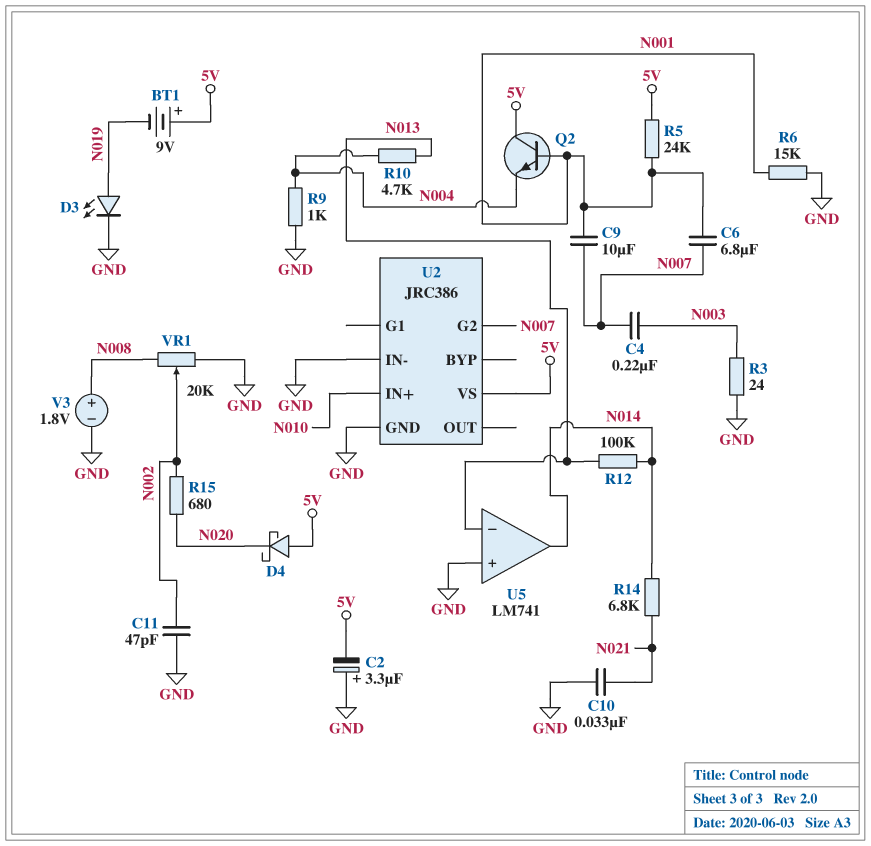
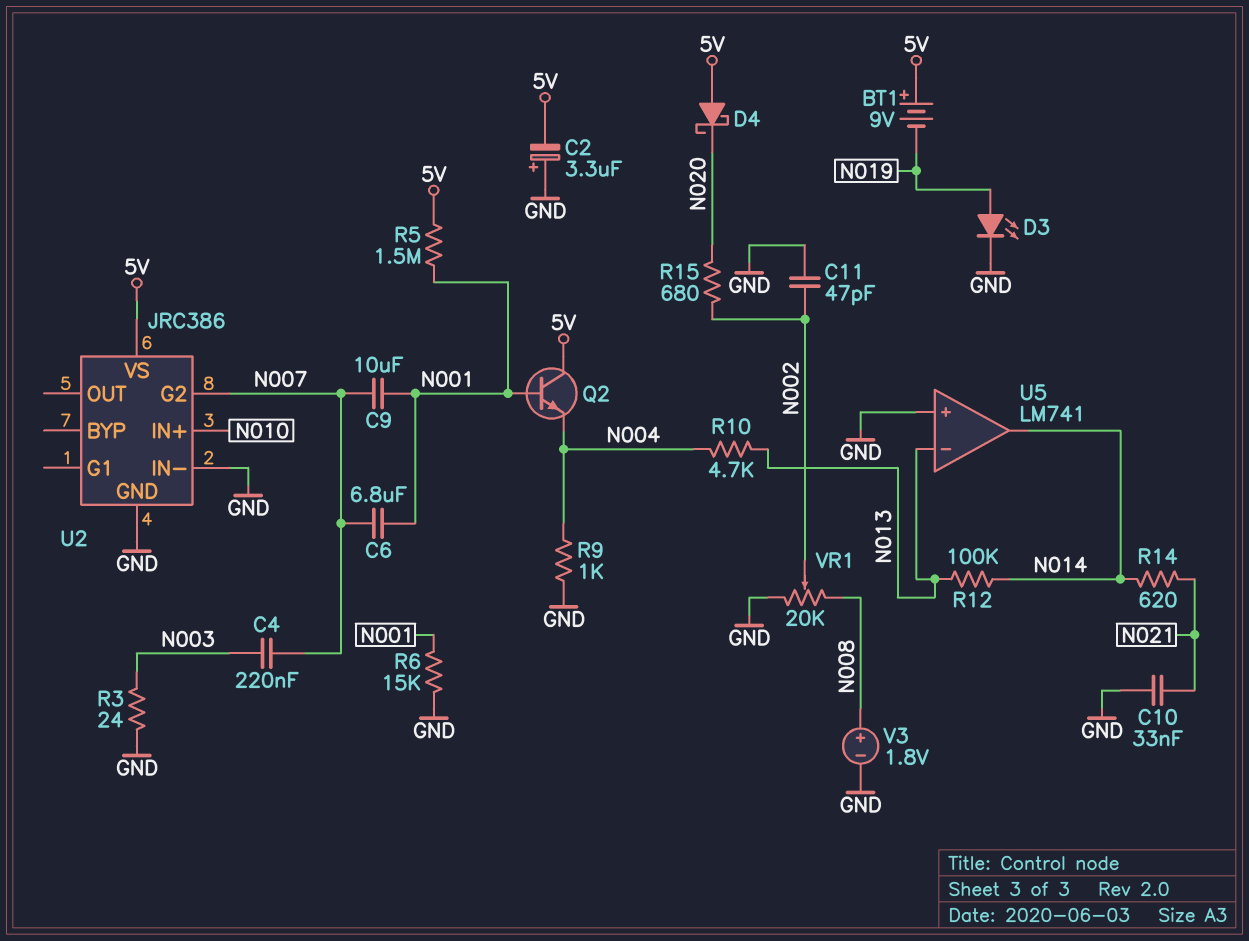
R5: 24k (5V, N001) -> 1.5M (5V, N001)
R14: 6.8k (N014, N021) -> 620 (N014, N021)

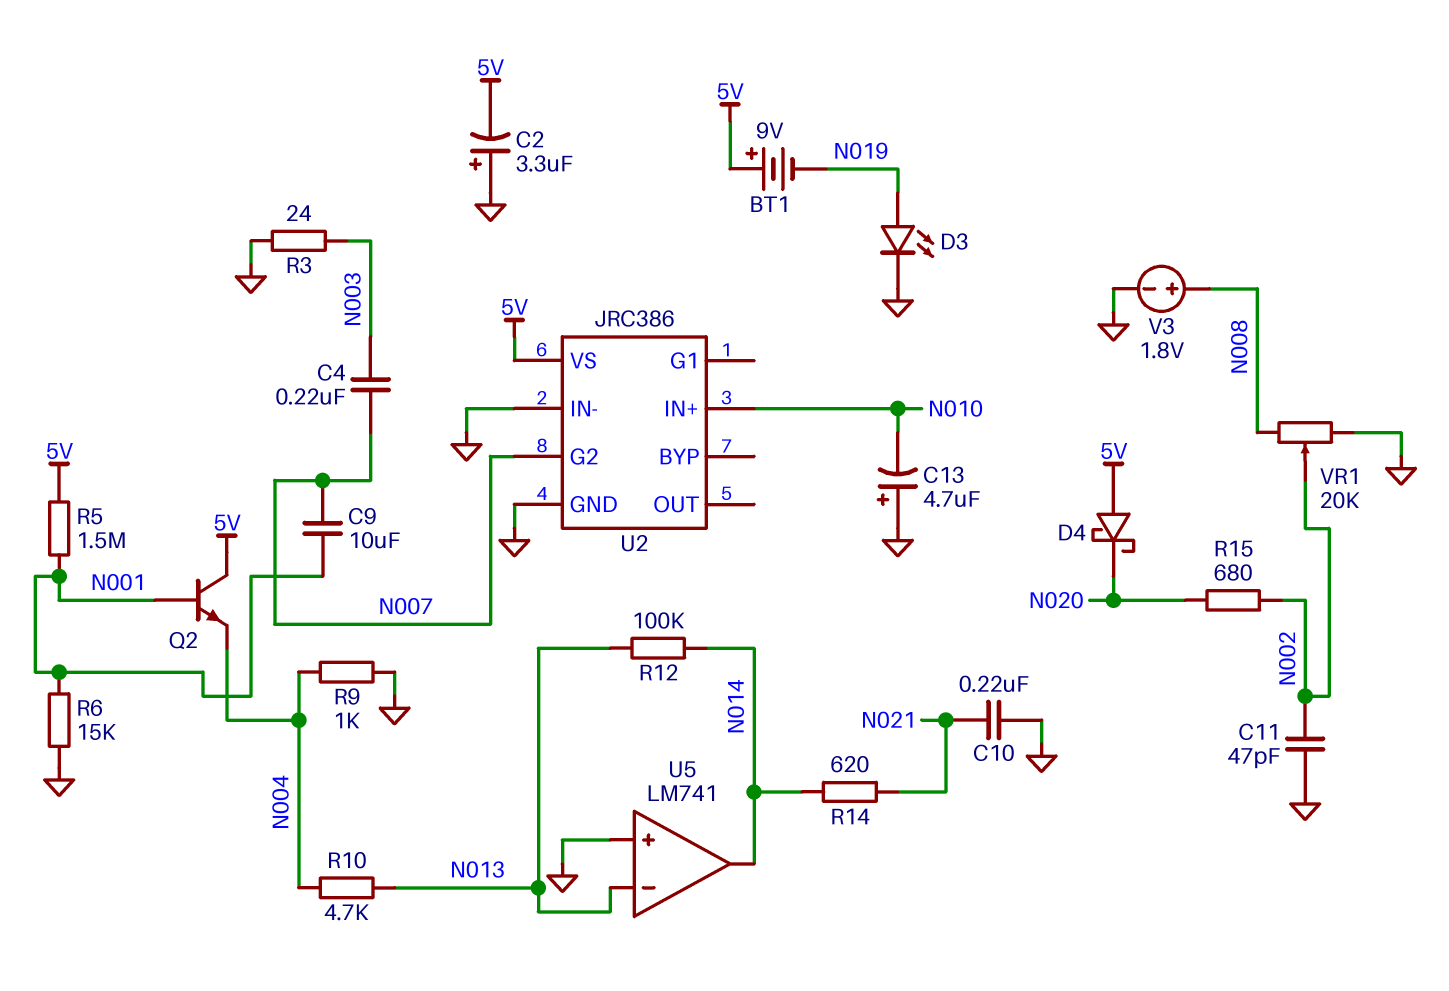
C6: 6.8uF (N001, N007) -> none
C10: 33nF (GND, N021) -> 220nF (GND, N021)
C13: none -> 4.7uF (plus GND, minus N010)

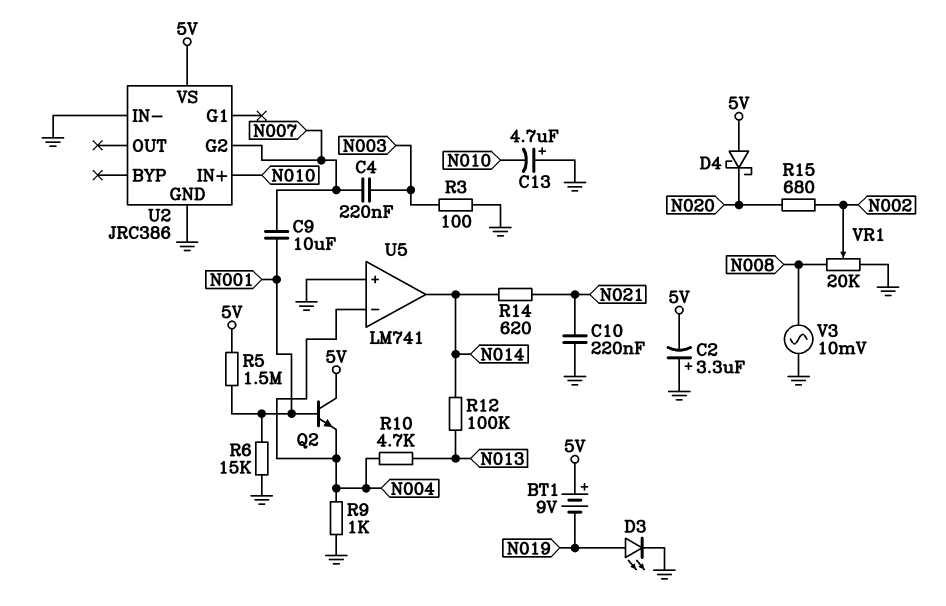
C11: 47pF (GND, N002) -> none
R3: 24 (GND, N003) -> 100 (GND, N003)
U5 pin in-: N013 -> N004
V3: 1.8V (plus N008, minus GND) -> AC 10mV (GND, N008)

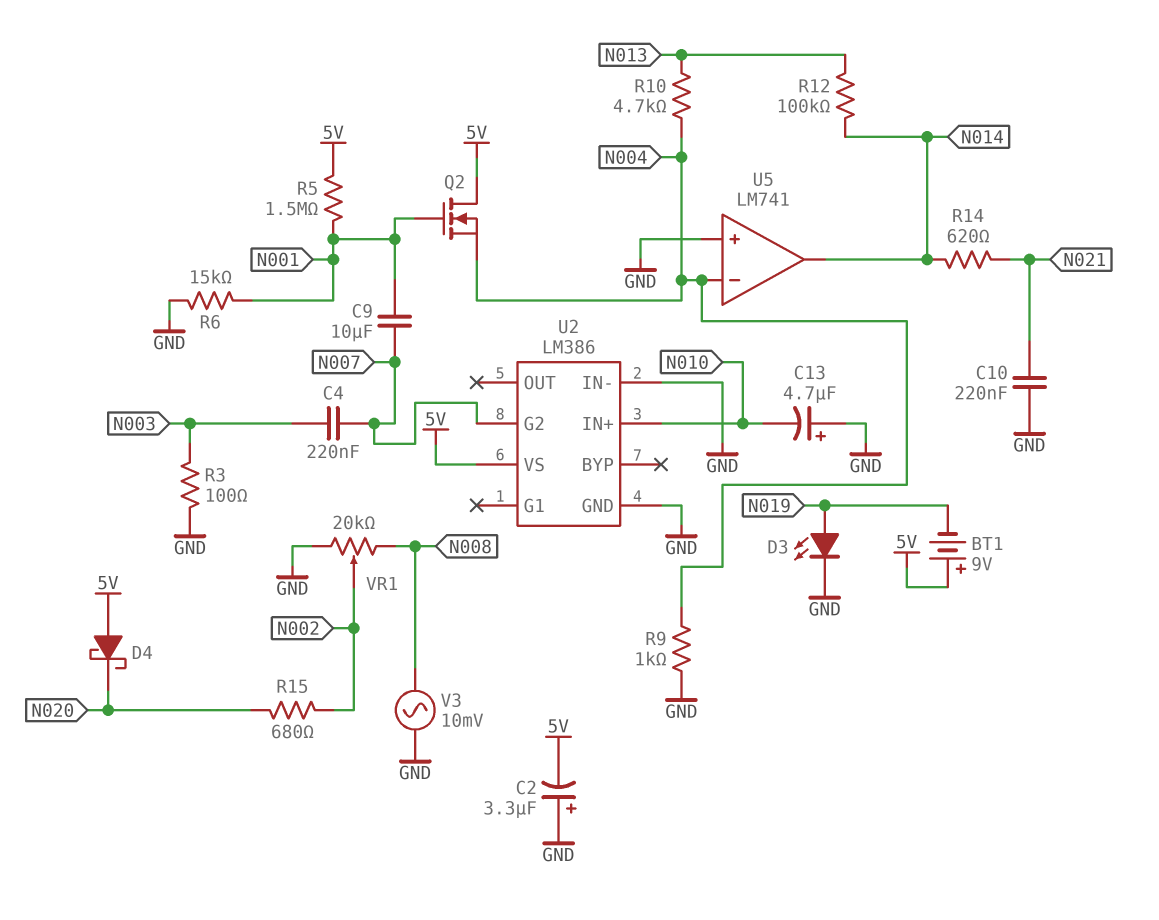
Q2: NPN (B N001, C 5V, E N004) -> NMOS (G N001, D 5V, S N004)
U2: JRC386 -> LM386

